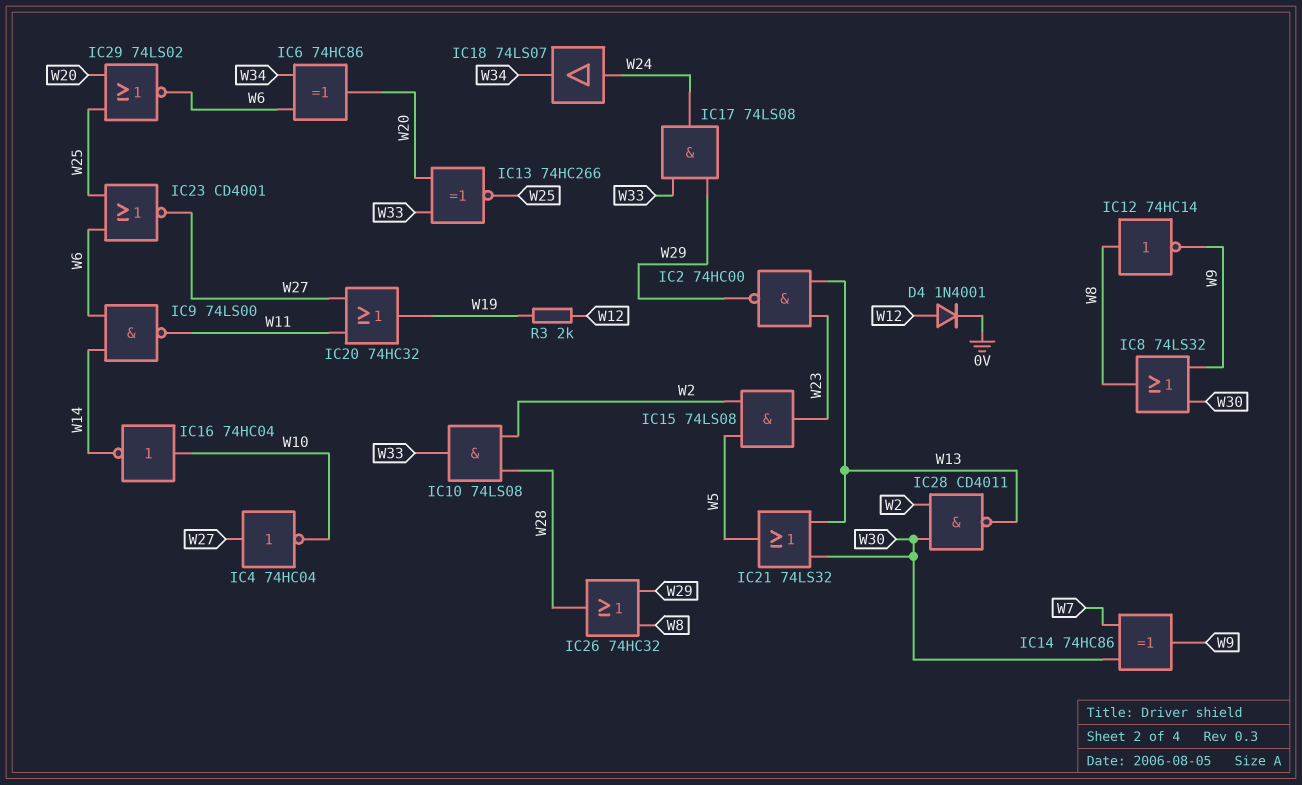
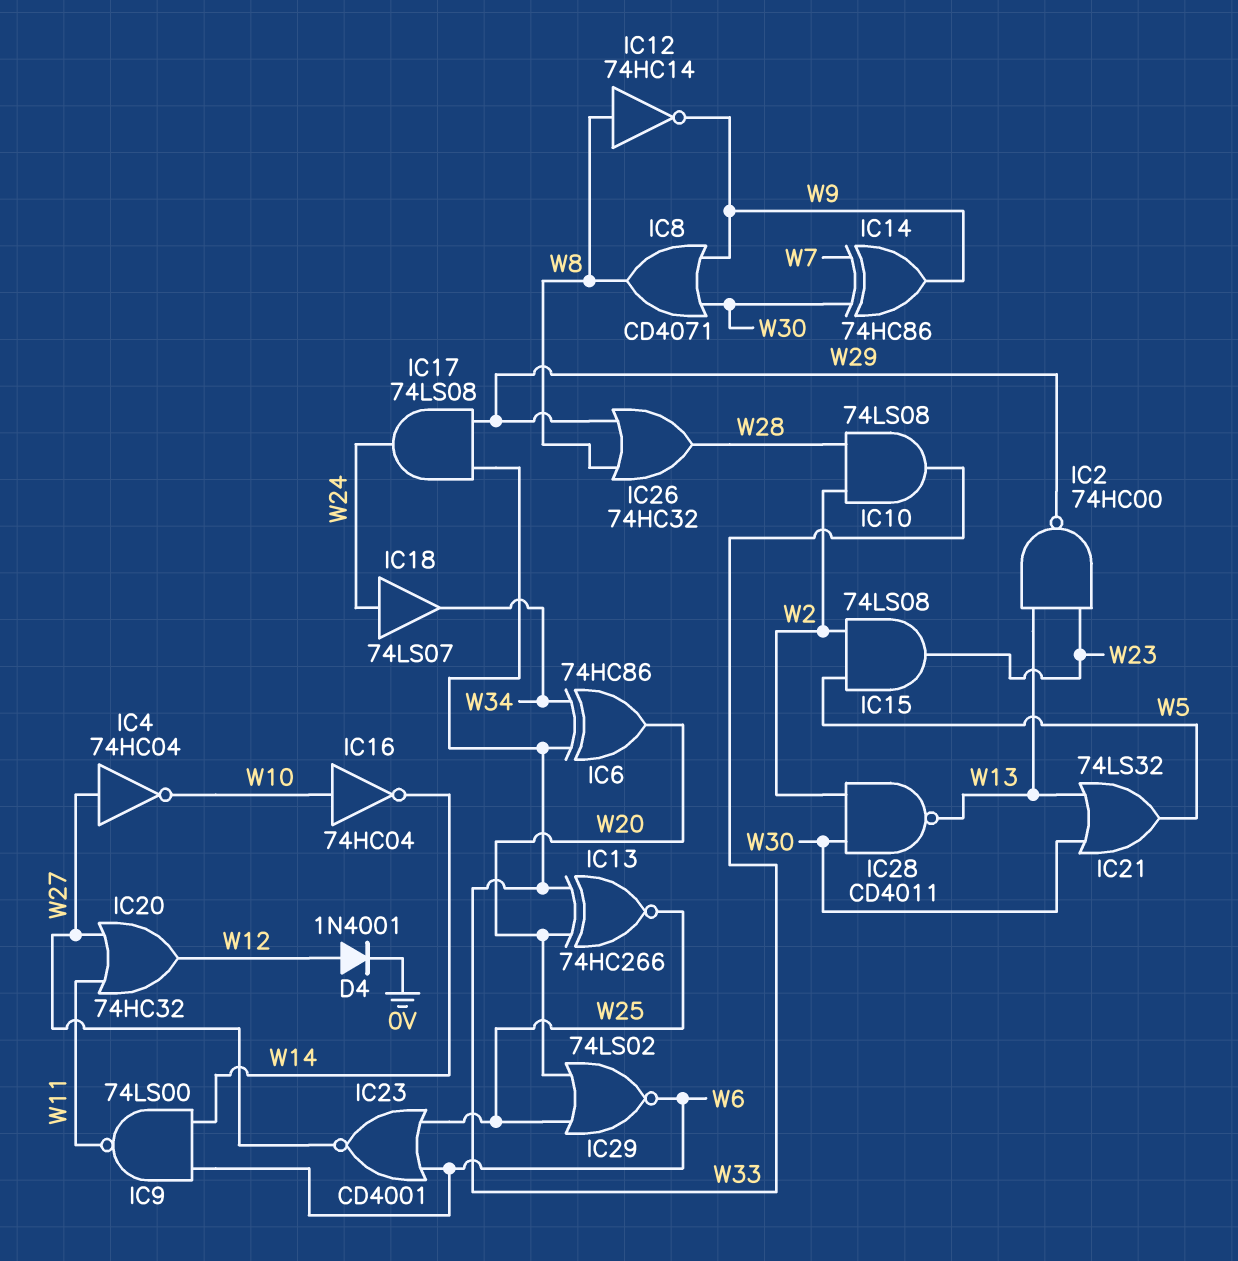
IC6: XOR 74HC86 (in W6, in W34, out W20) -> XOR 74HC86 (in W33, in W34, out W20)
IC8: OR 74LS32 (in W9, in W30, out W8) -> OR CD4071 (in W9, in W30, out W8)
IC20: OR 74HC32 (in W11, in W27, out W19) -> OR 74HC32 (in W11, in W27, out W12)
R3: 2k (W12, W19) -> none

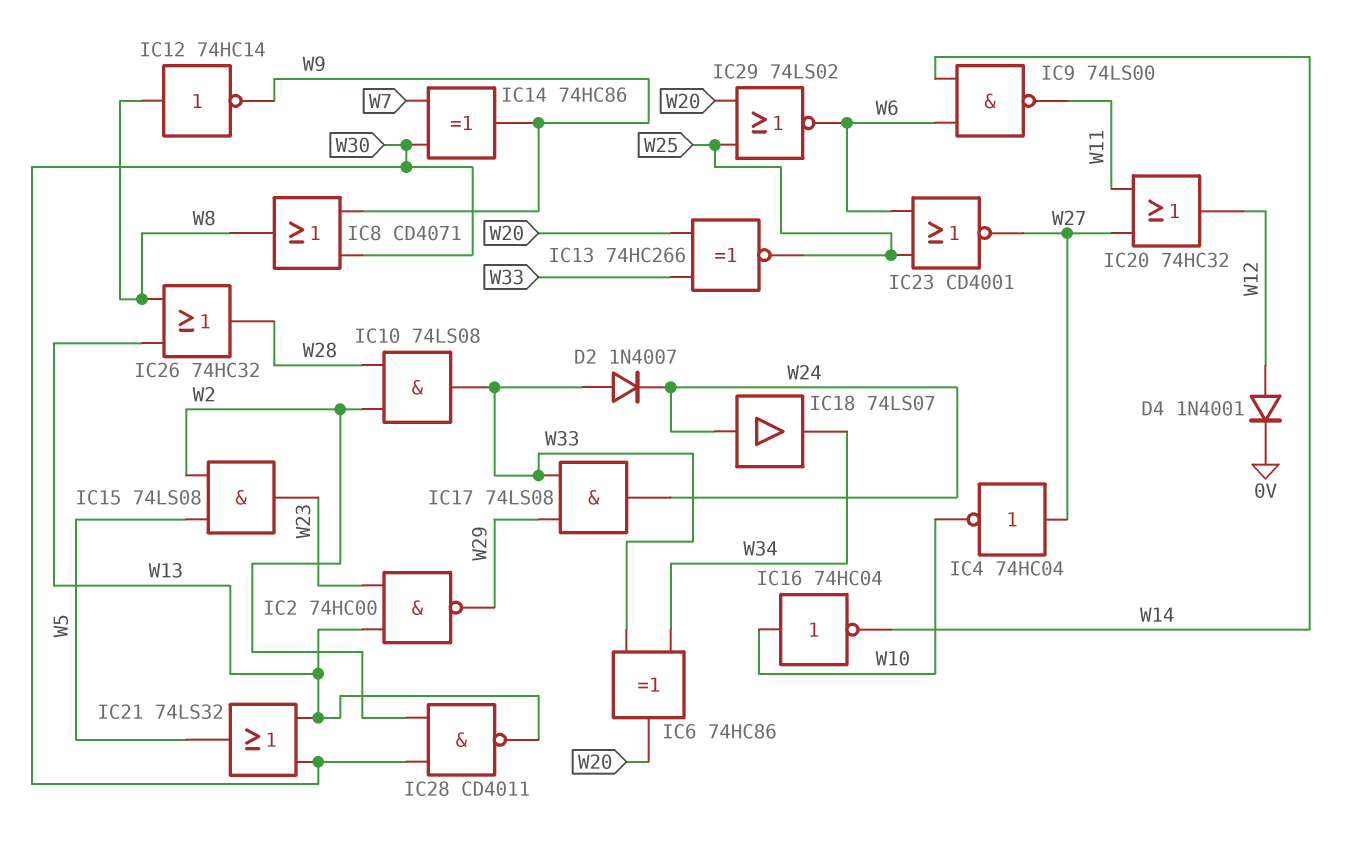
D2: none -> diode 1N4007 (A W33, K W24)
IC26: OR 74HC32 (in W8, in W29, out W28) -> OR 74HC32 (in W8, in W13, out W28)

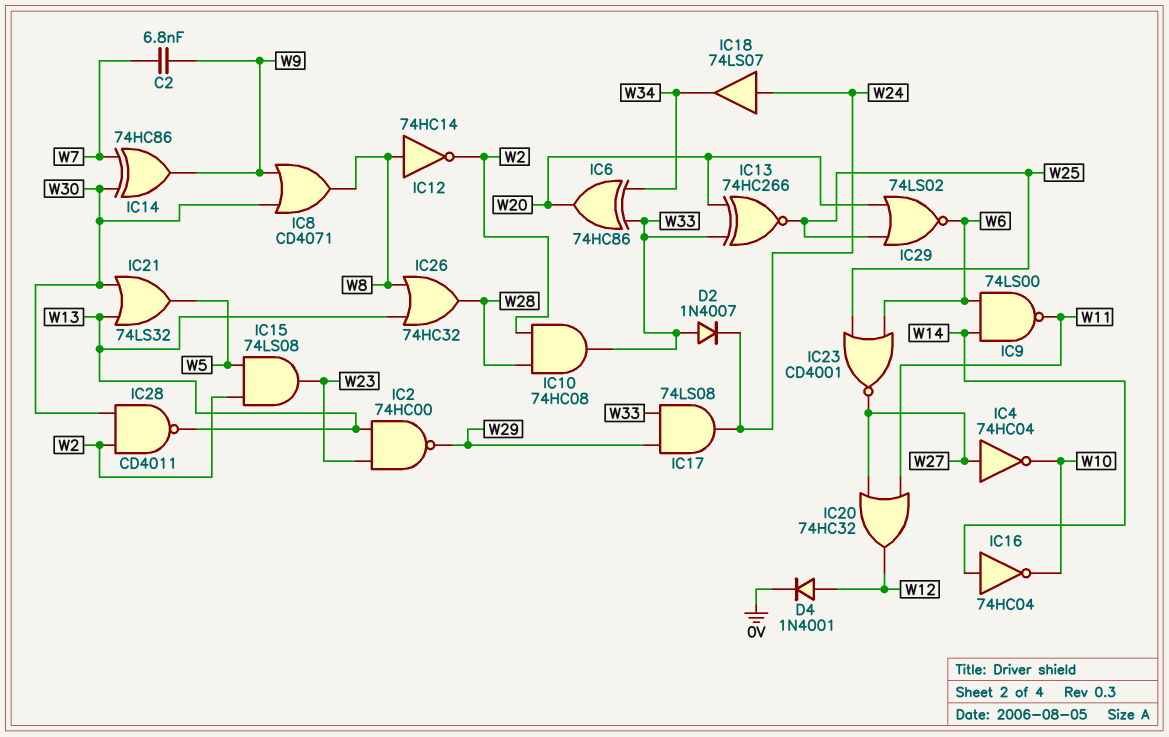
C2: none -> 6.8nF (W7, W9)
IC10: AND 74LS08 (in W2, in W28, out W33) -> AND 74HC08 (in W2, in W28, out W33)
IC12: NOT 74HC14 (in W8, out W9) -> NOT 74HC14 (in W8, out W2)
IC16: NOT 74HC04 (in W10, out W14) -> NOT 74HC04 (in W14, out W10)

